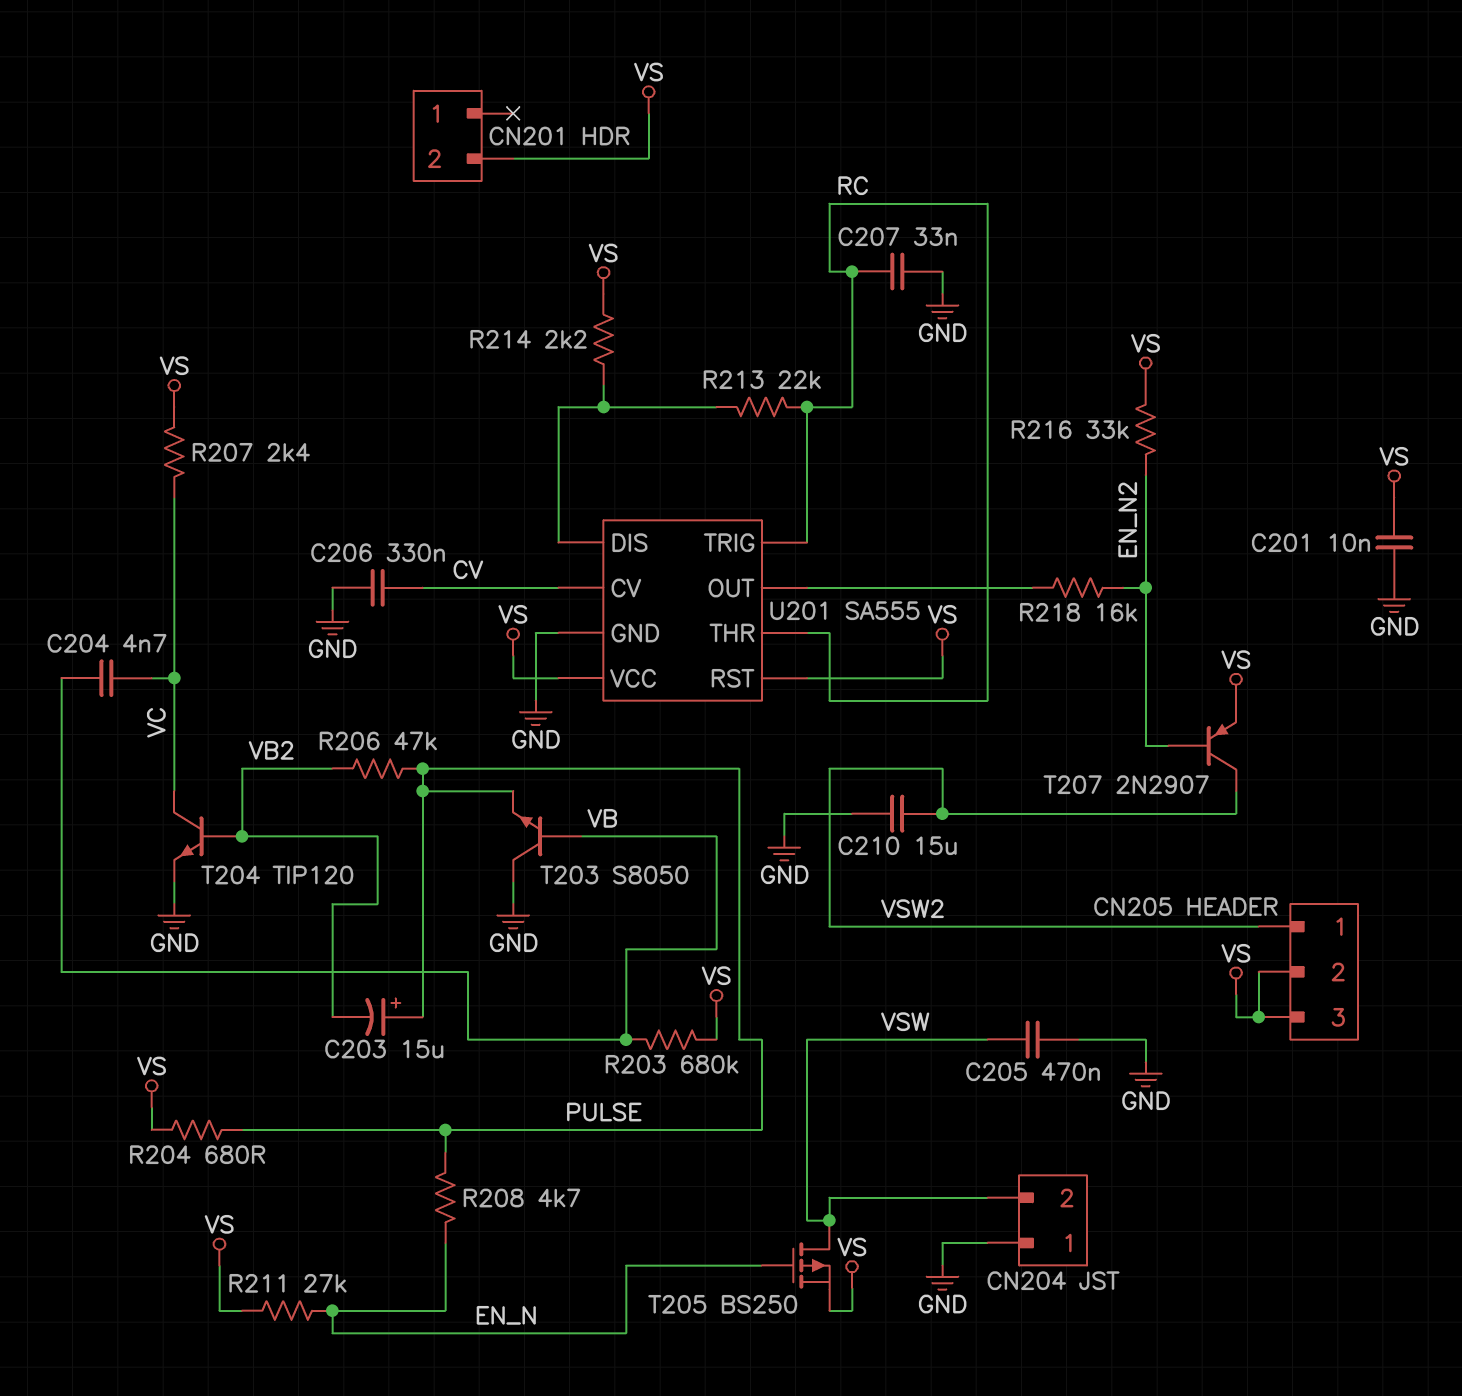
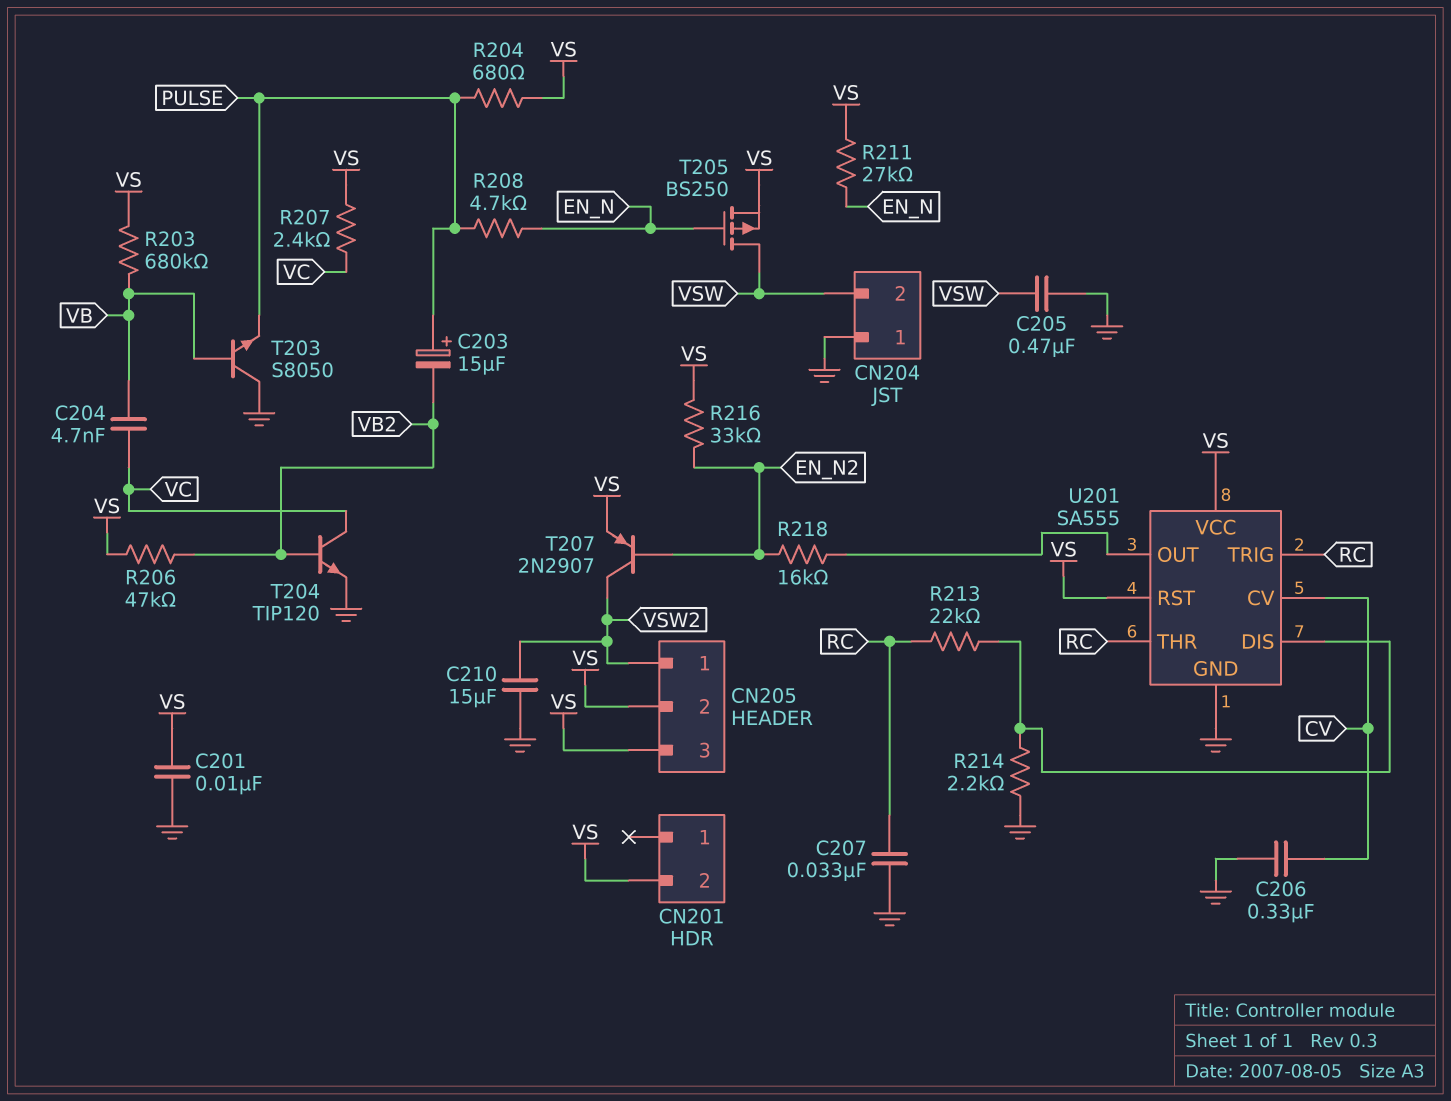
R206: 47k (PULSE, VB2) -> 47k (VB2, VS)
R214: 2.2k (U201/DIS, VS) -> 2.2k (GND, U201/DIS)

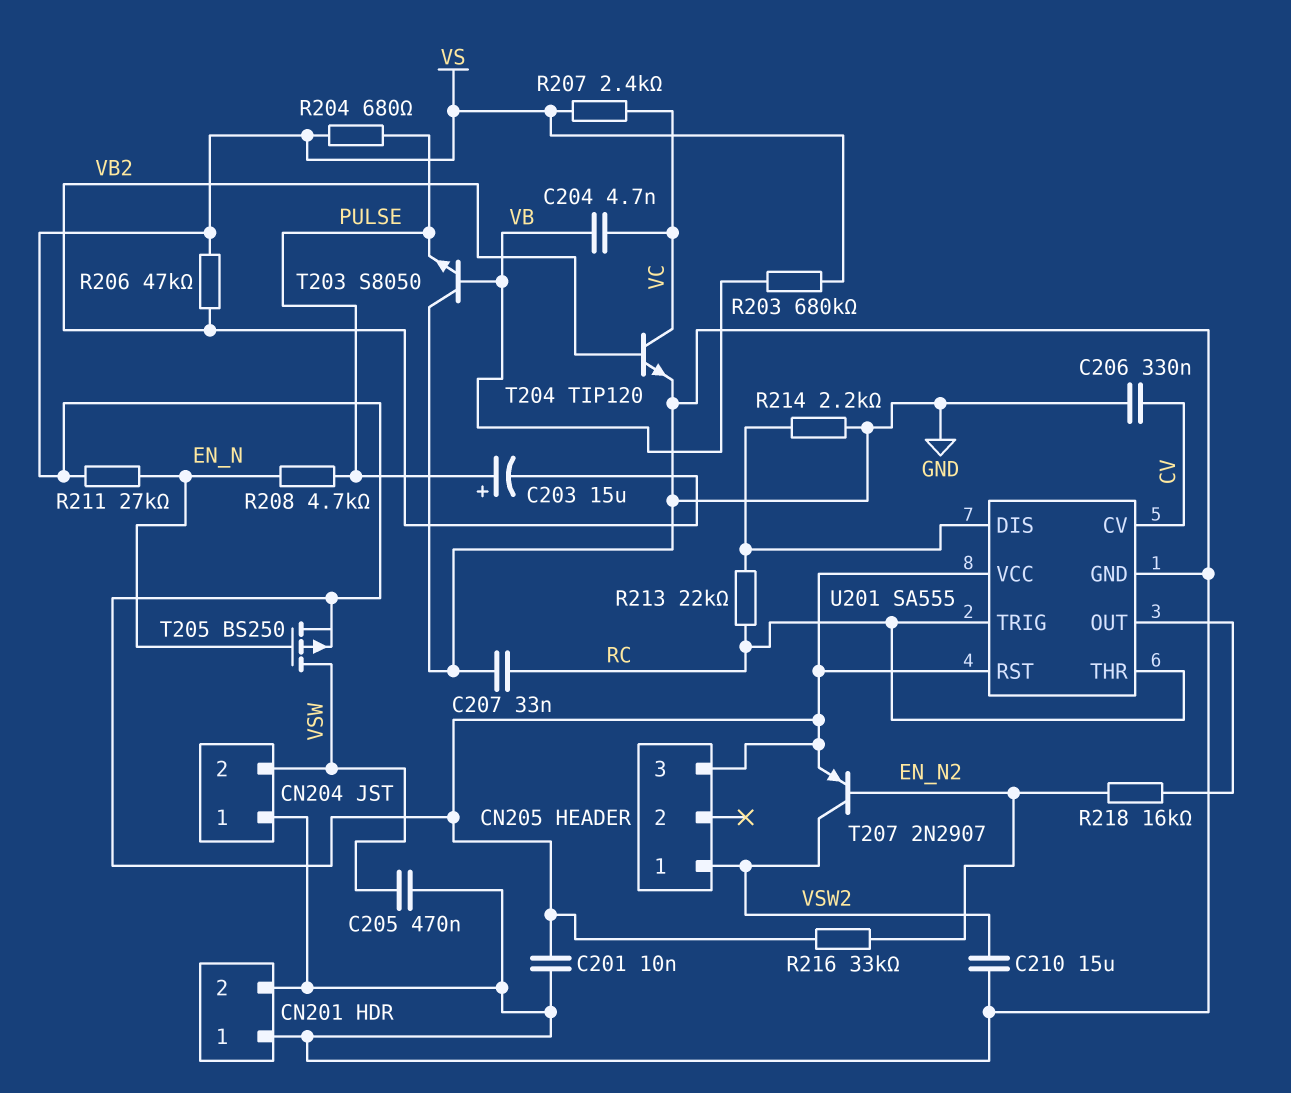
CN201 pin 1: none -> GND
CN201 pin 2: VS -> GND
CN205 pin 2: VS -> none

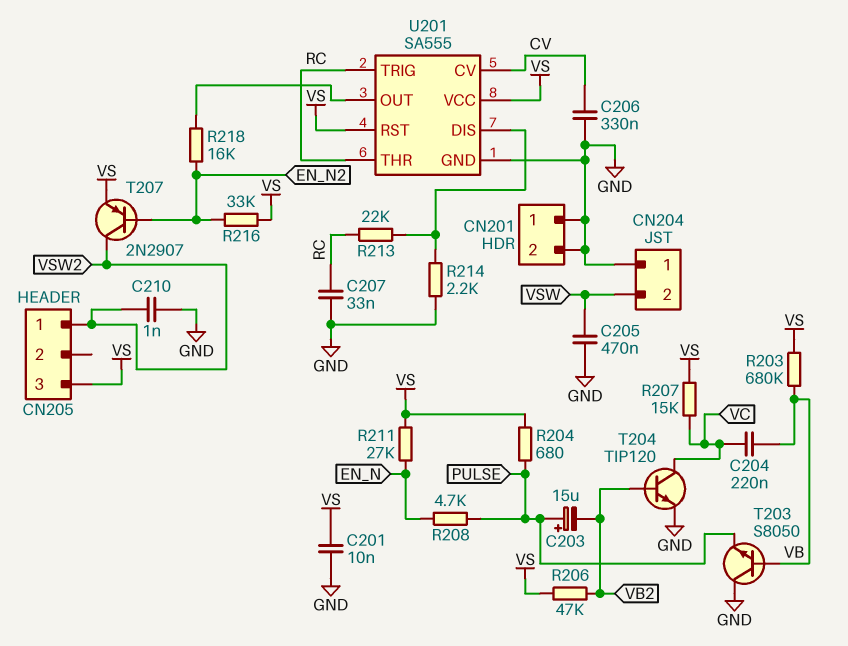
C204: 4.7nF (VB, VC) -> 220nF (VB, VC)
C210: 15uF (GND, VSW2) -> 1nF (GND, VSW2)
R207: 2.4k (VC, VS) -> 15k (VC, VS)
T205: PMOS BS250 (G EN_N, D VSW, S VS) -> none

